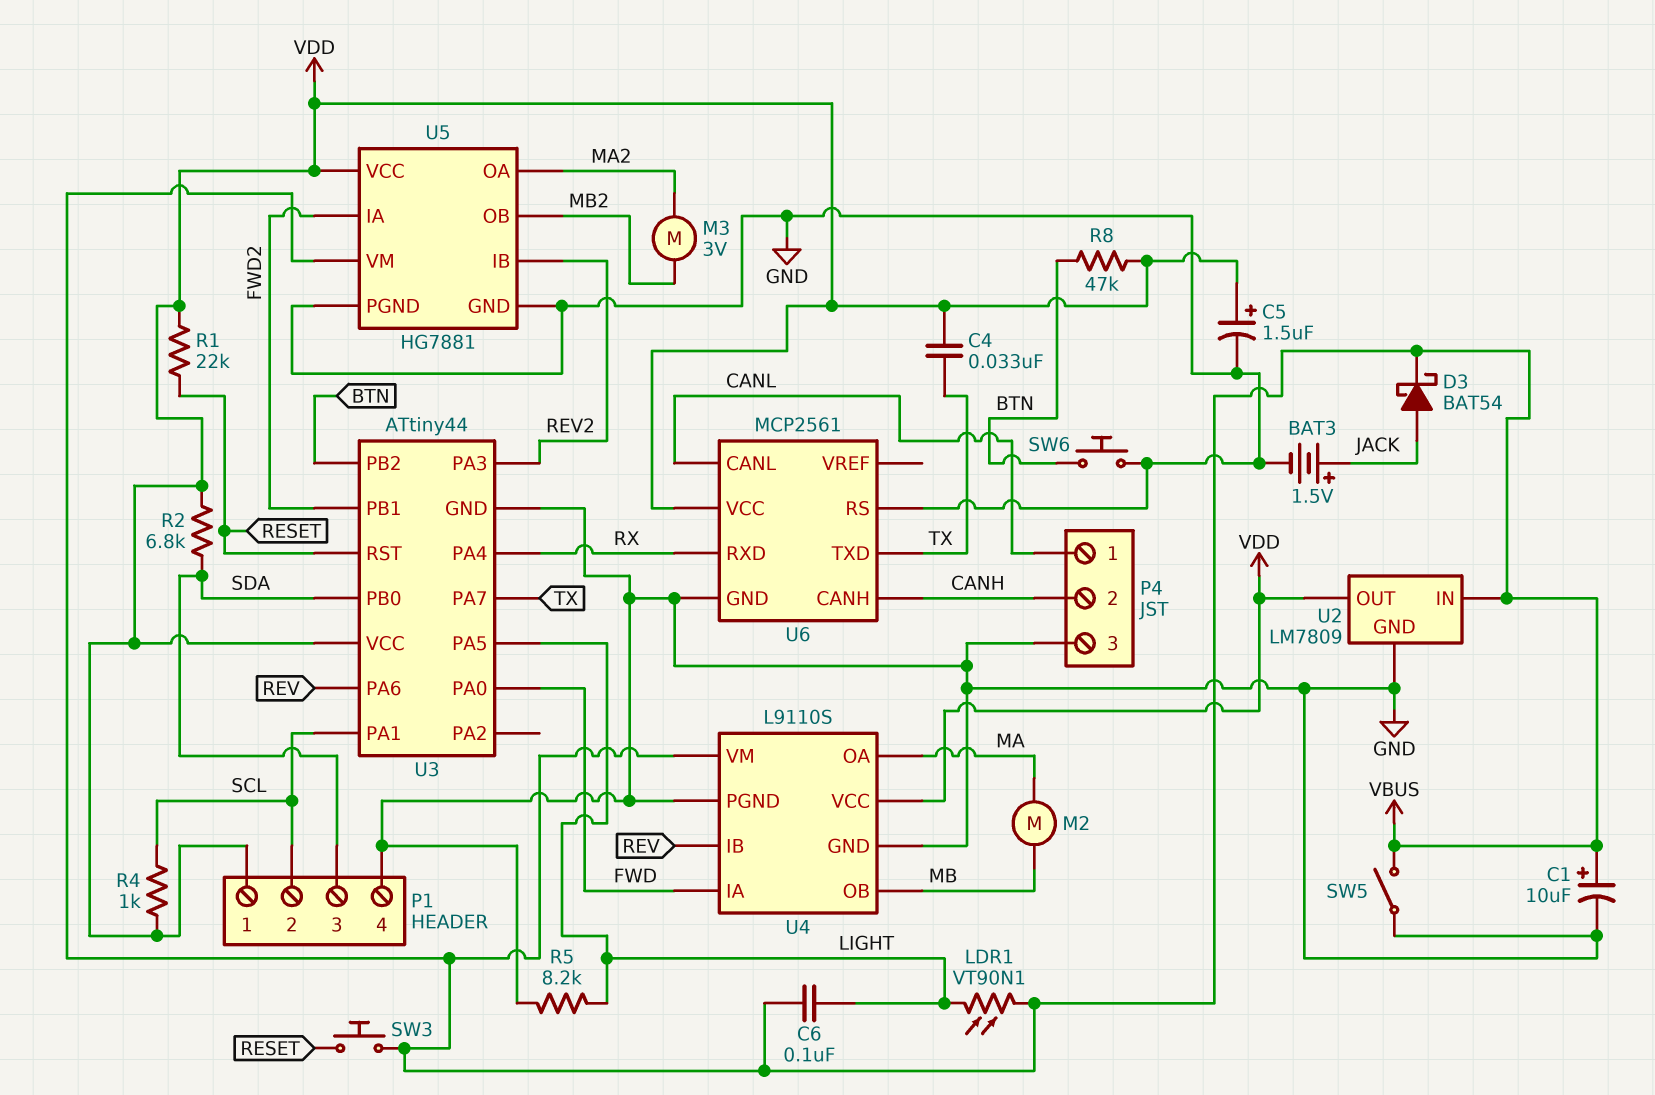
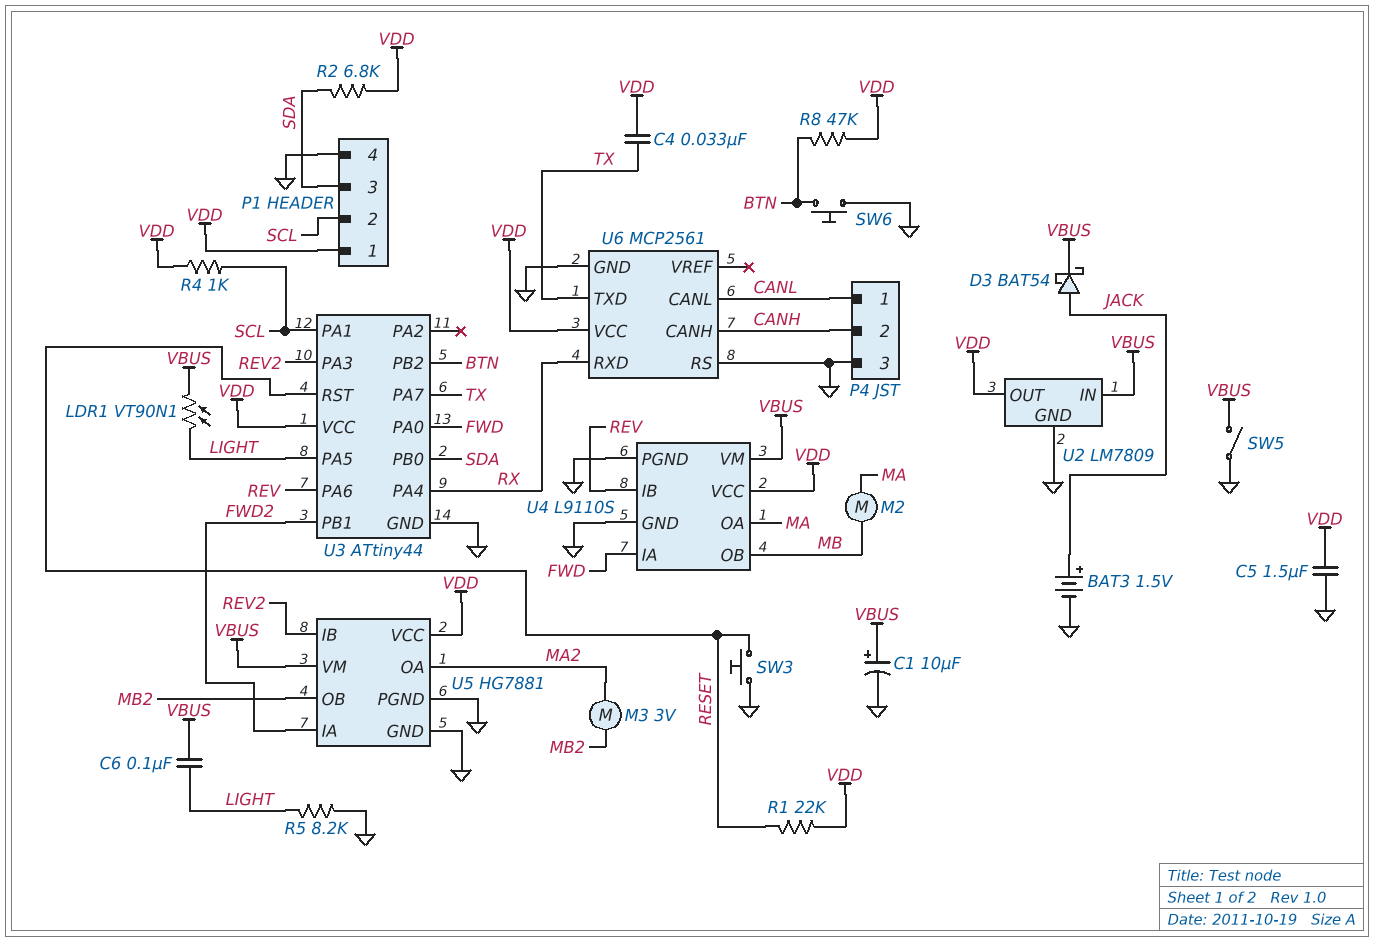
C5: 1.5uF (plus VDD, minus GND) -> 1.5uF (GND, VDD)
SW3: button (RESET, VBUS) -> button (GND, RESET)

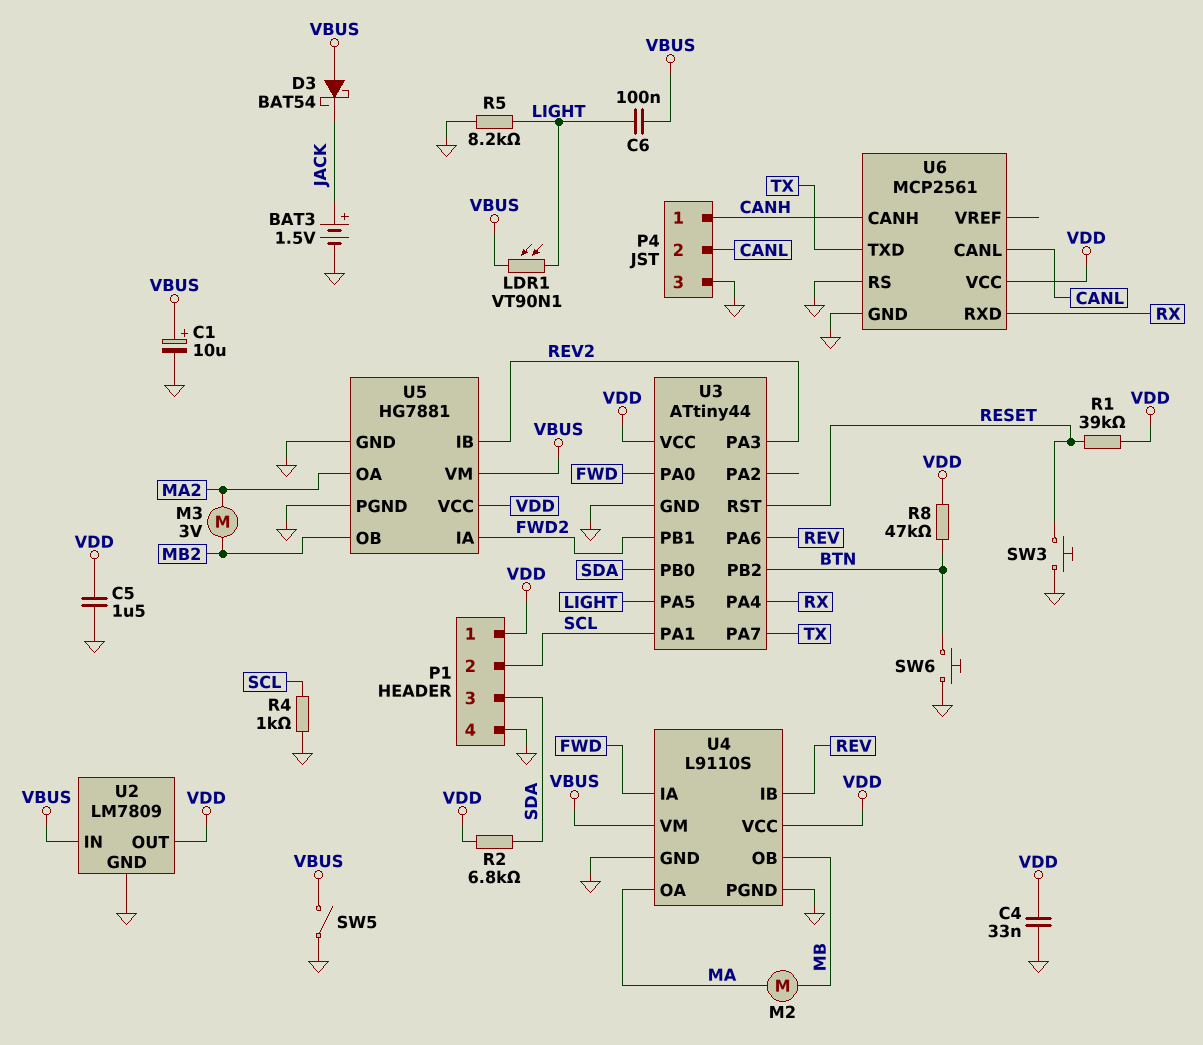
C4: 33nF (TX, VDD) -> 33nF (GND, VDD)
D3: schottky BAT54 (A JACK, K VBUS) -> schottky BAT54 (A VBUS, K JACK)
P4 pin 1: CANL -> CANH
P4 pin 2: CANH -> CANL
R1: 22k (RESET, VDD) -> 39k (RESET, VDD)
R4: 1k (SCL, VDD) -> 1k (GND, SCL)

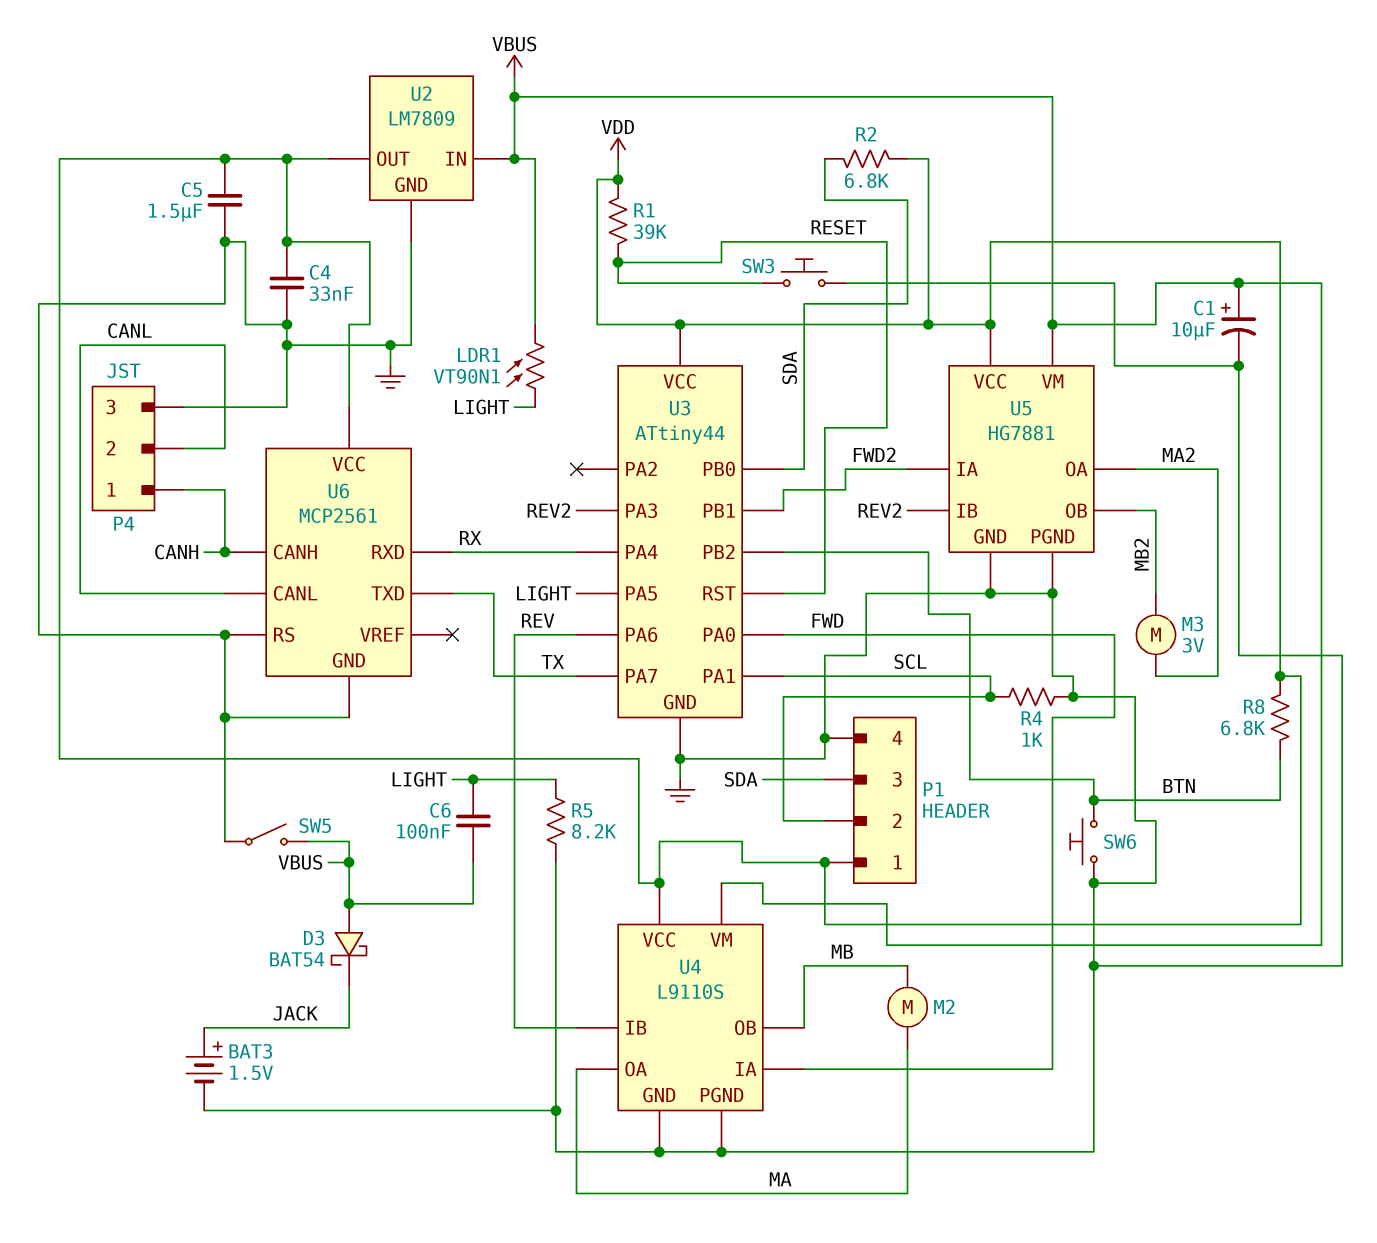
R8: 47k (BTN, VDD) -> 6.8k (BTN, VDD)

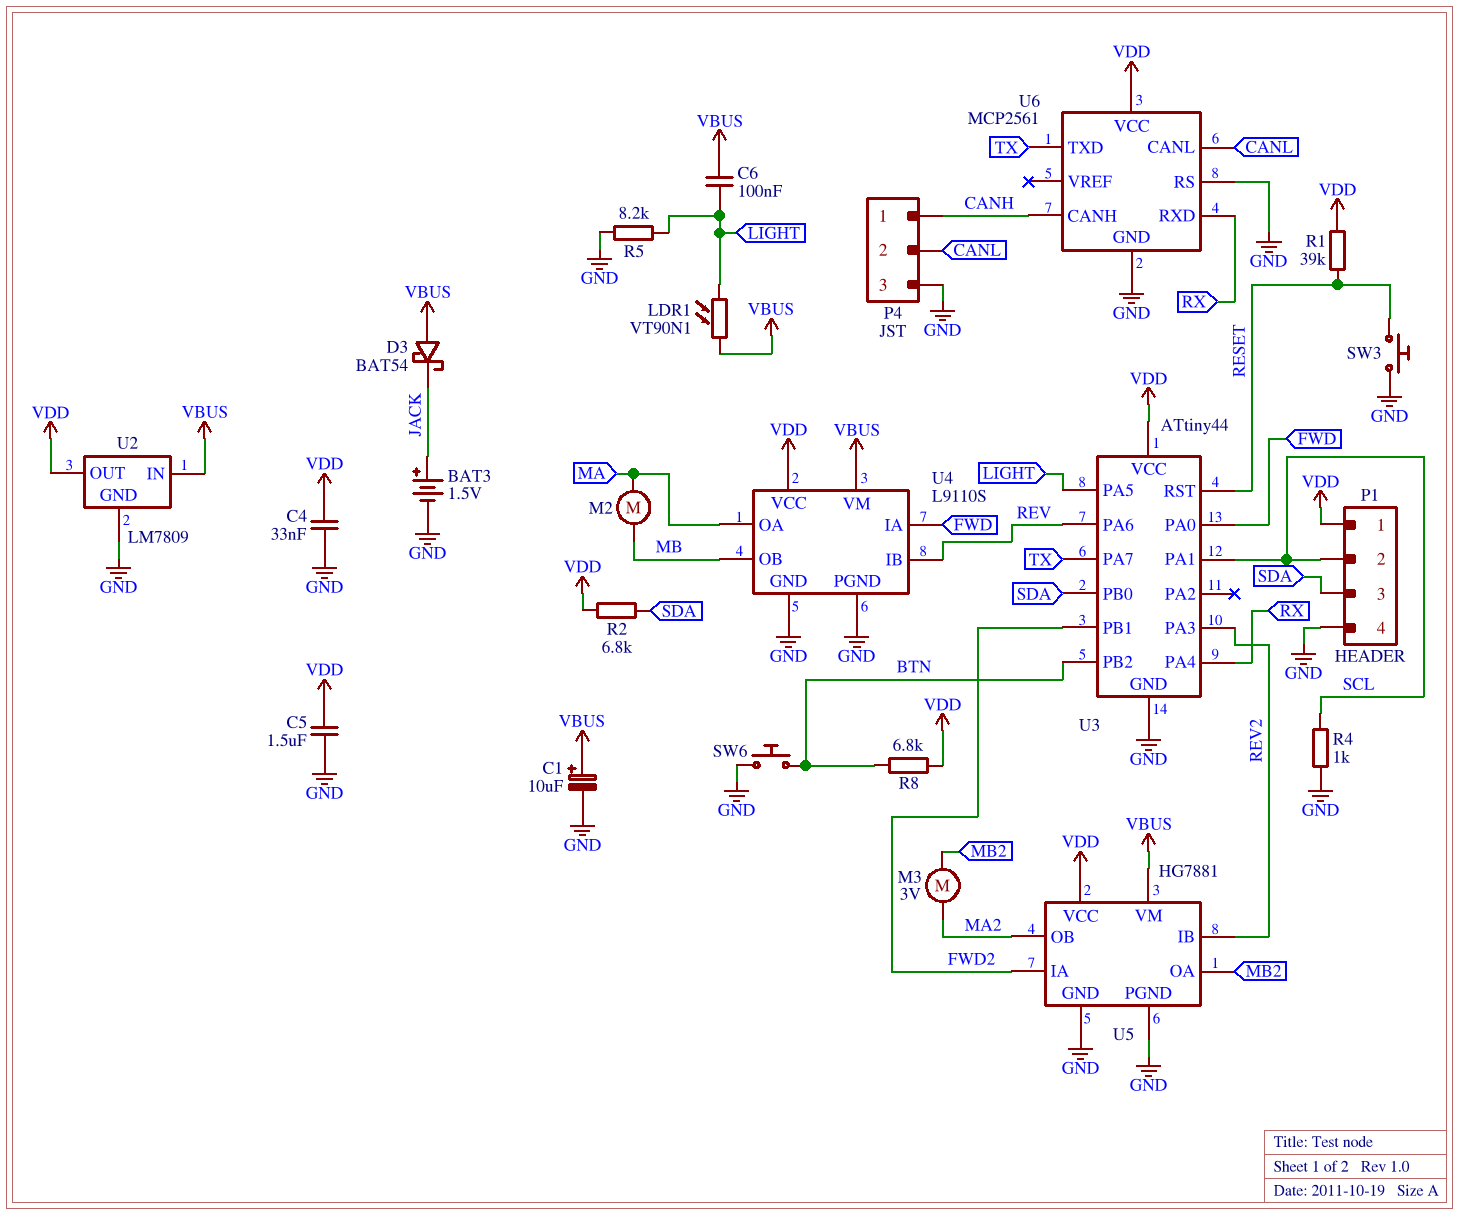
SW5: switch (GND, VBUS) -> none
U5 pin OA: MA2 -> MB2
U5 pin OB: MB2 -> MA2

